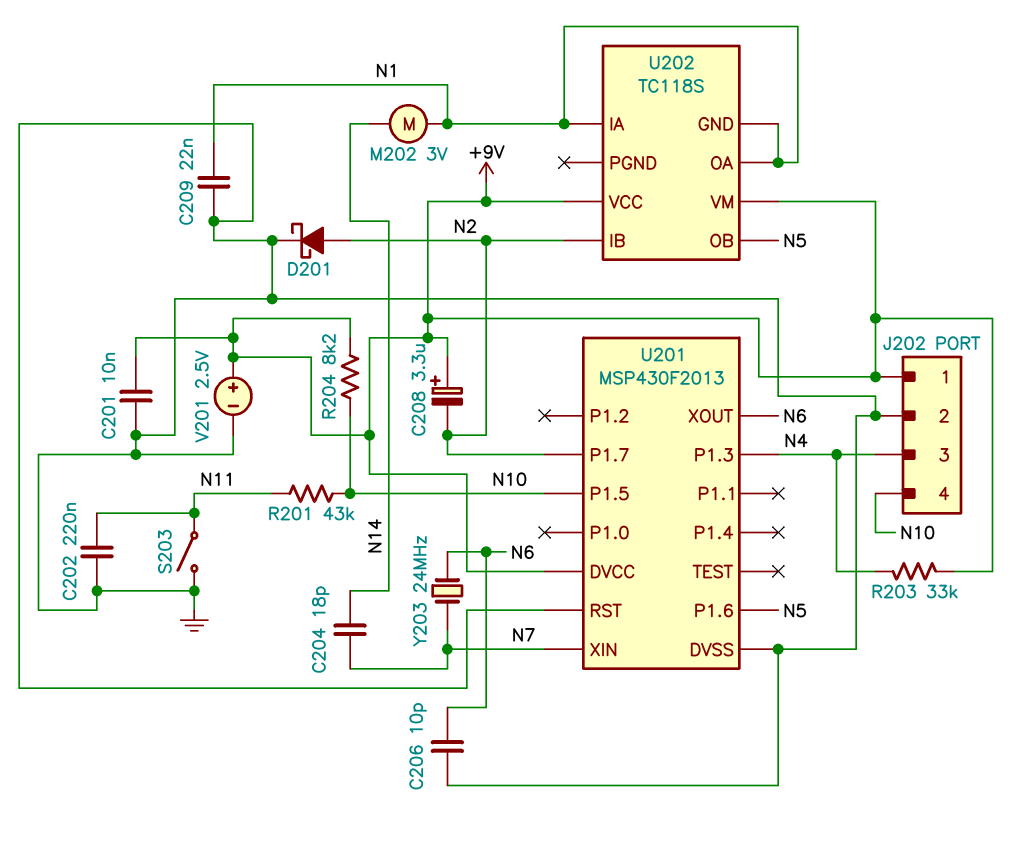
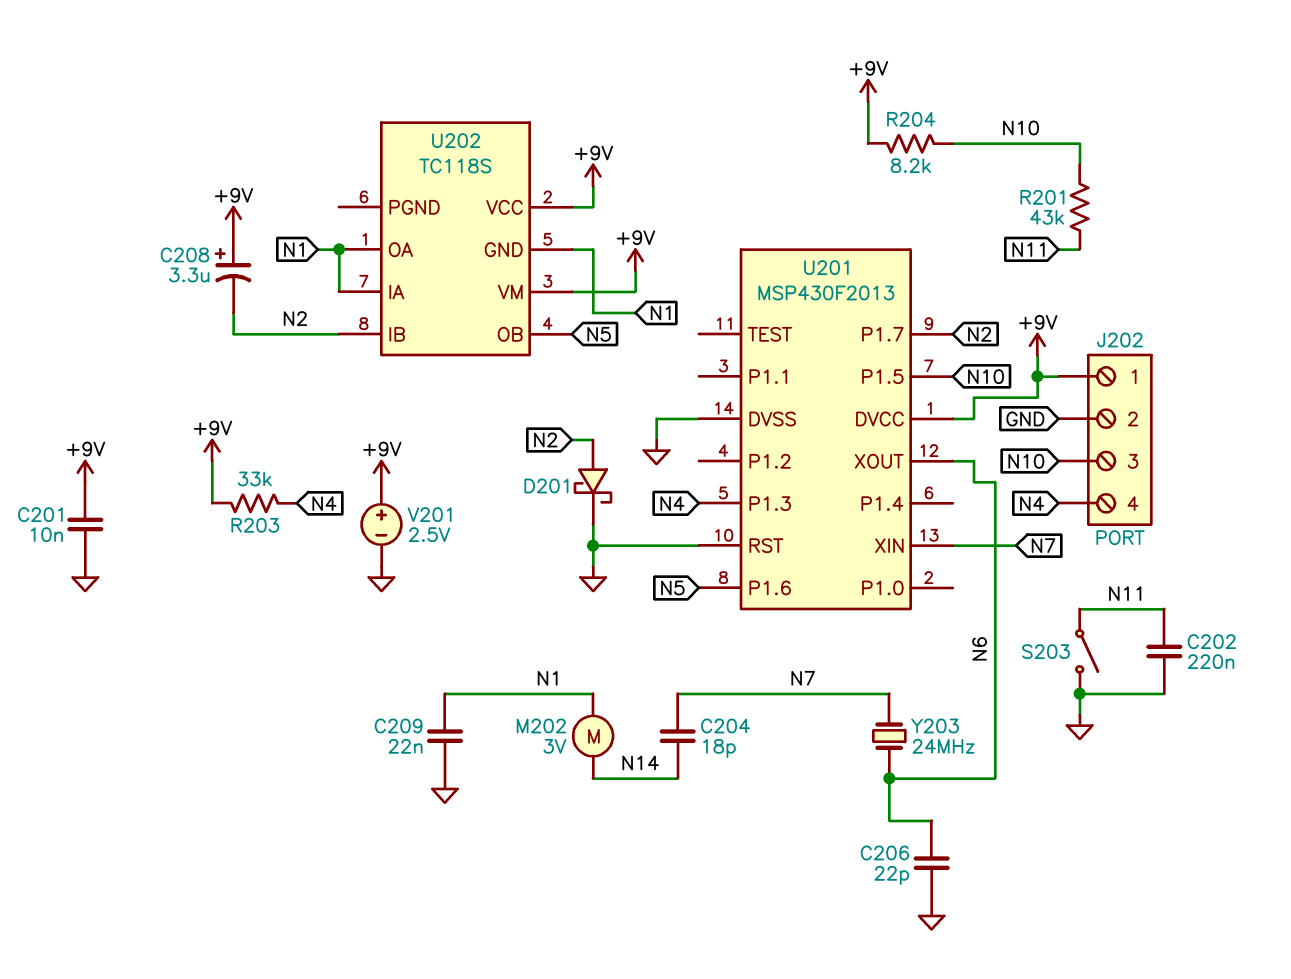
C206: 10pF (GND, N6) -> 22pF (GND, N6)
J202 pin 3: N4 -> N10
J202 pin 4: N10 -> N4

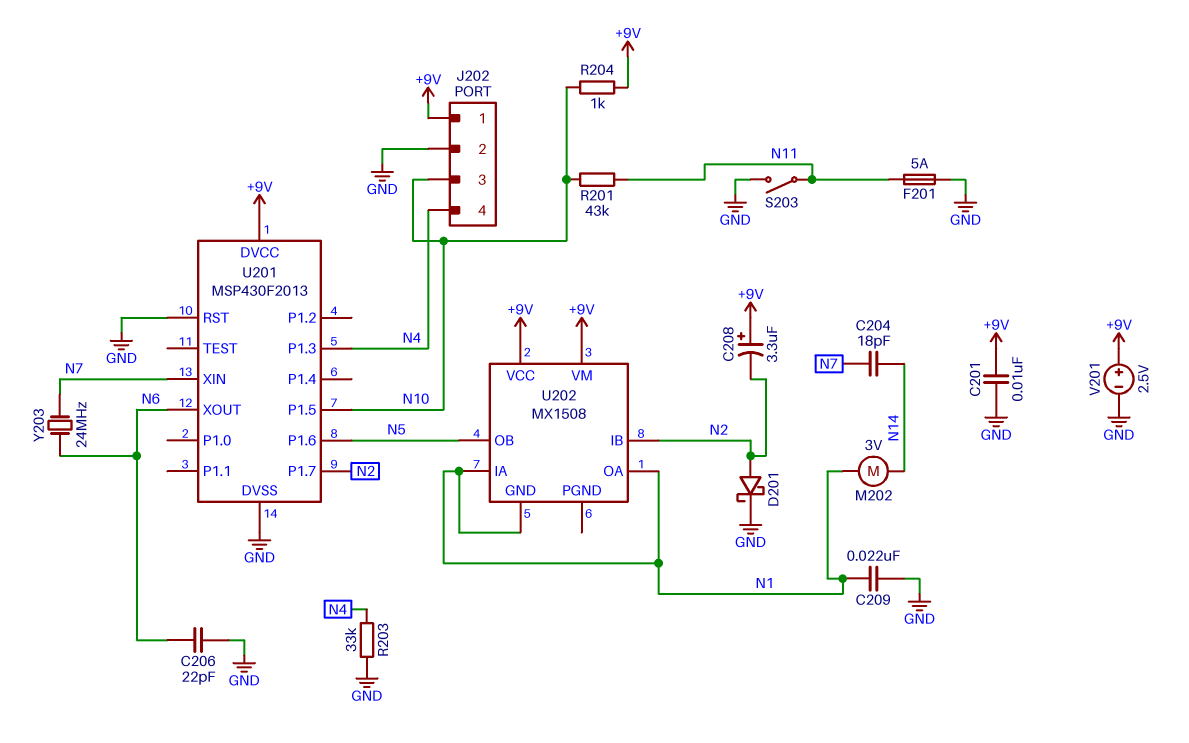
C202: 220nF (GND, N11) -> none
F201: none -> 5A (GND, N11)
R203: 33k (+9V, N4) -> 33k (GND, N4)
R204: 8.2k (+9V, N10) -> 1k (+9V, N10)
U202: TC118S -> MX1508

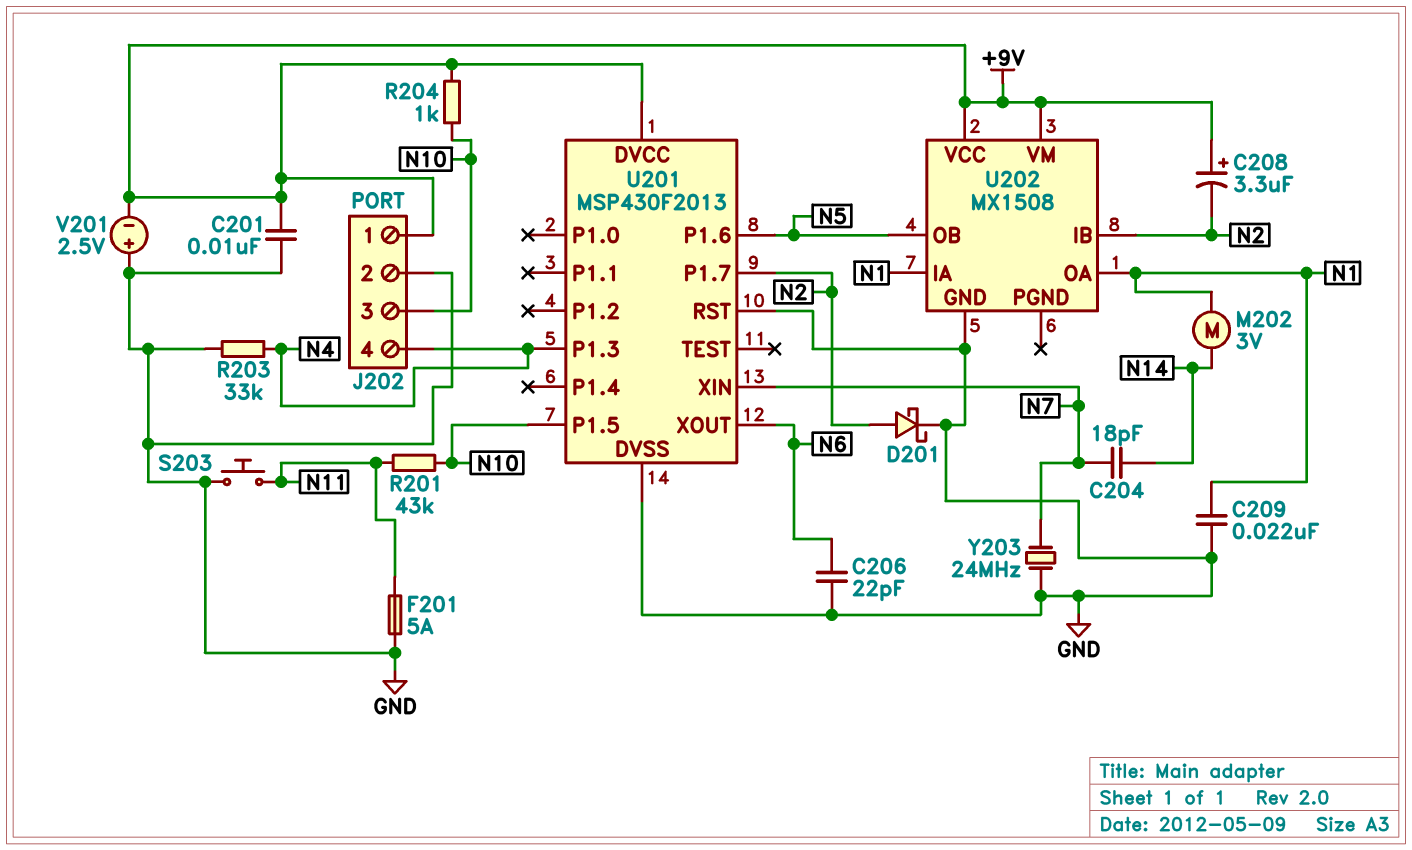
S203: switch (GND, N11) -> button (GND, N11)
U202 pin GND: N1 -> GND
V201: 2.5V (plus +9V, minus GND) -> 2.5V (plus GND, minus +9V)
Y203: 24MHz (N6, N7) -> 24MHz (GND, N7)

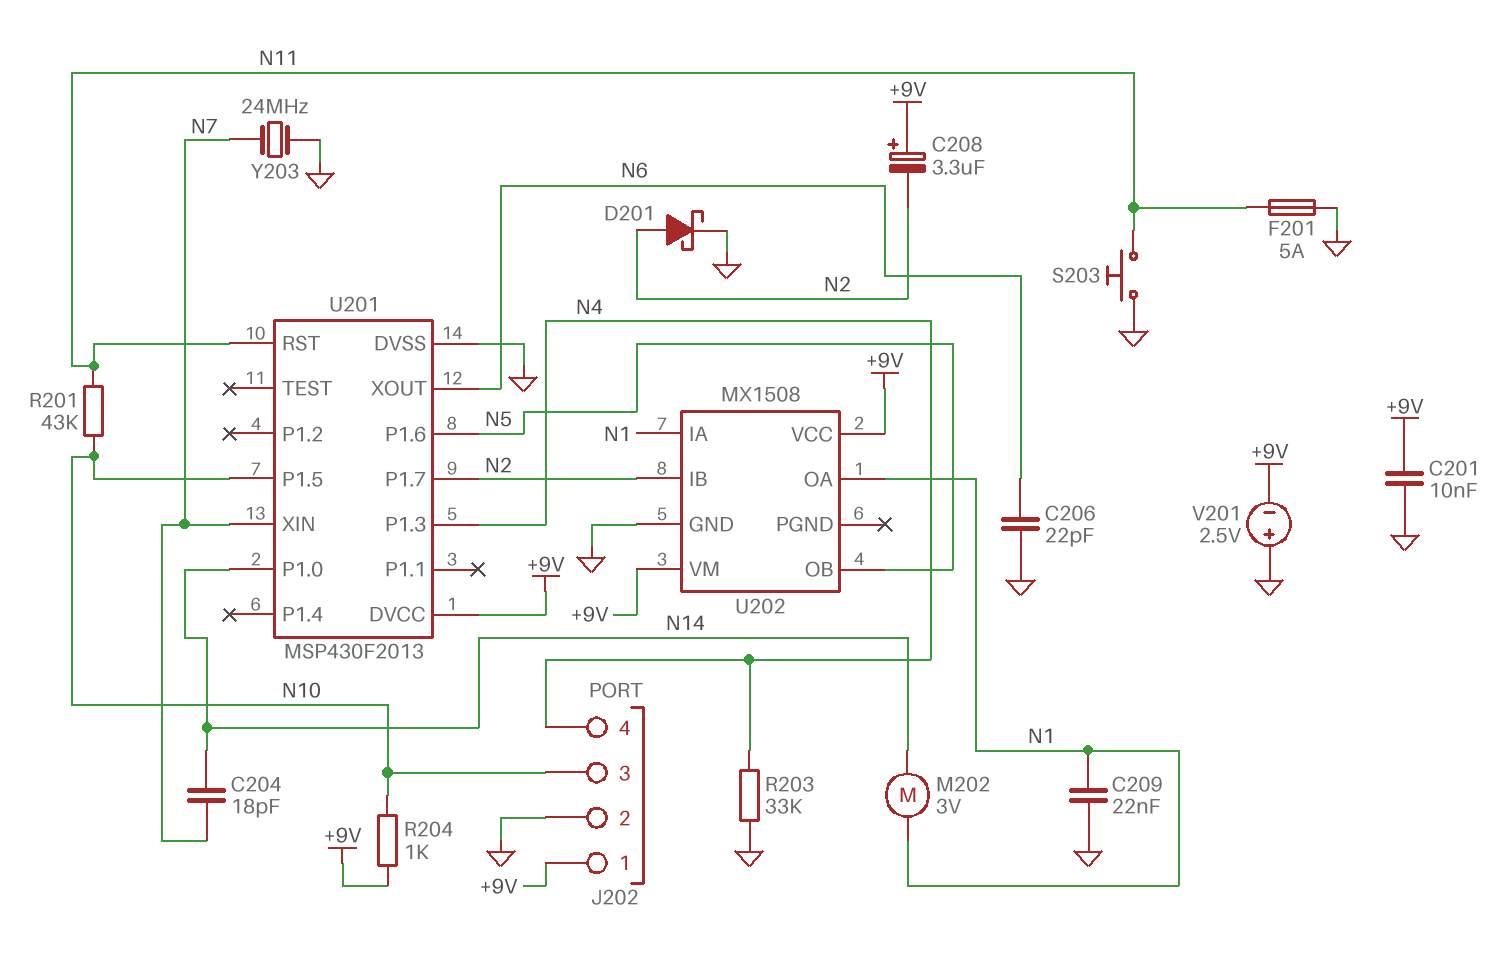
U201 pin P1.0: none -> N14
U201 pin RST: GND -> N11

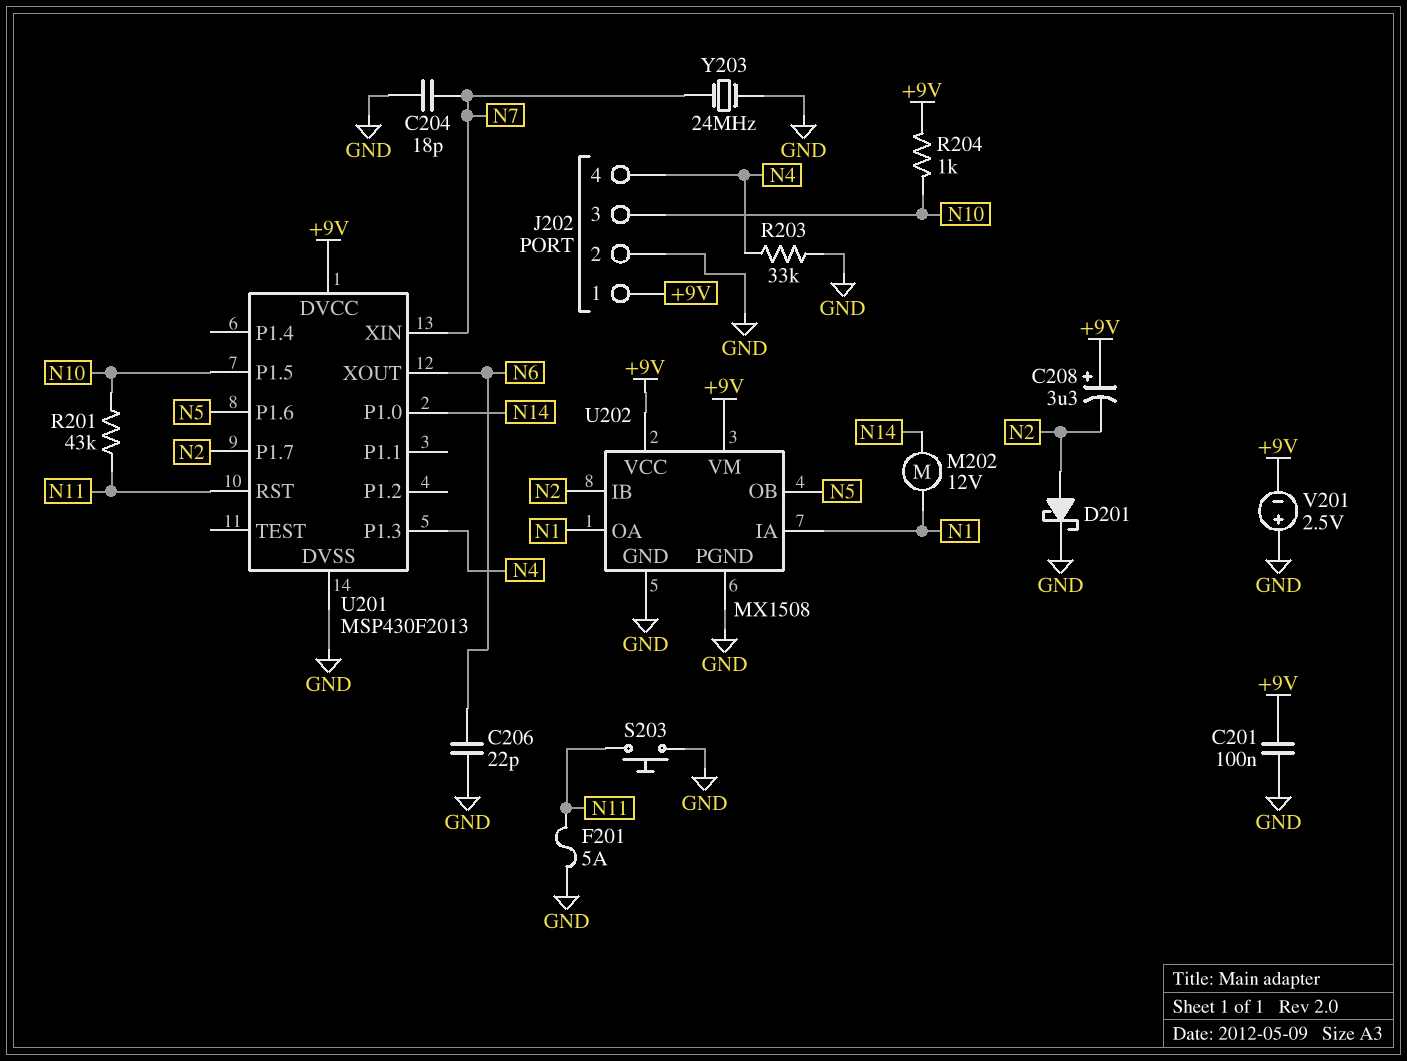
C201: 10nF (+9V, GND) -> 100nF (+9V, GND)
C204: 18pF (N7, N14) -> 18pF (GND, N7)
C209: 22nF (GND, N1) -> none
M202: motor 3V (N1, N14) -> motor 12V (N1, N14)
U202 pin PGND: none -> GND

